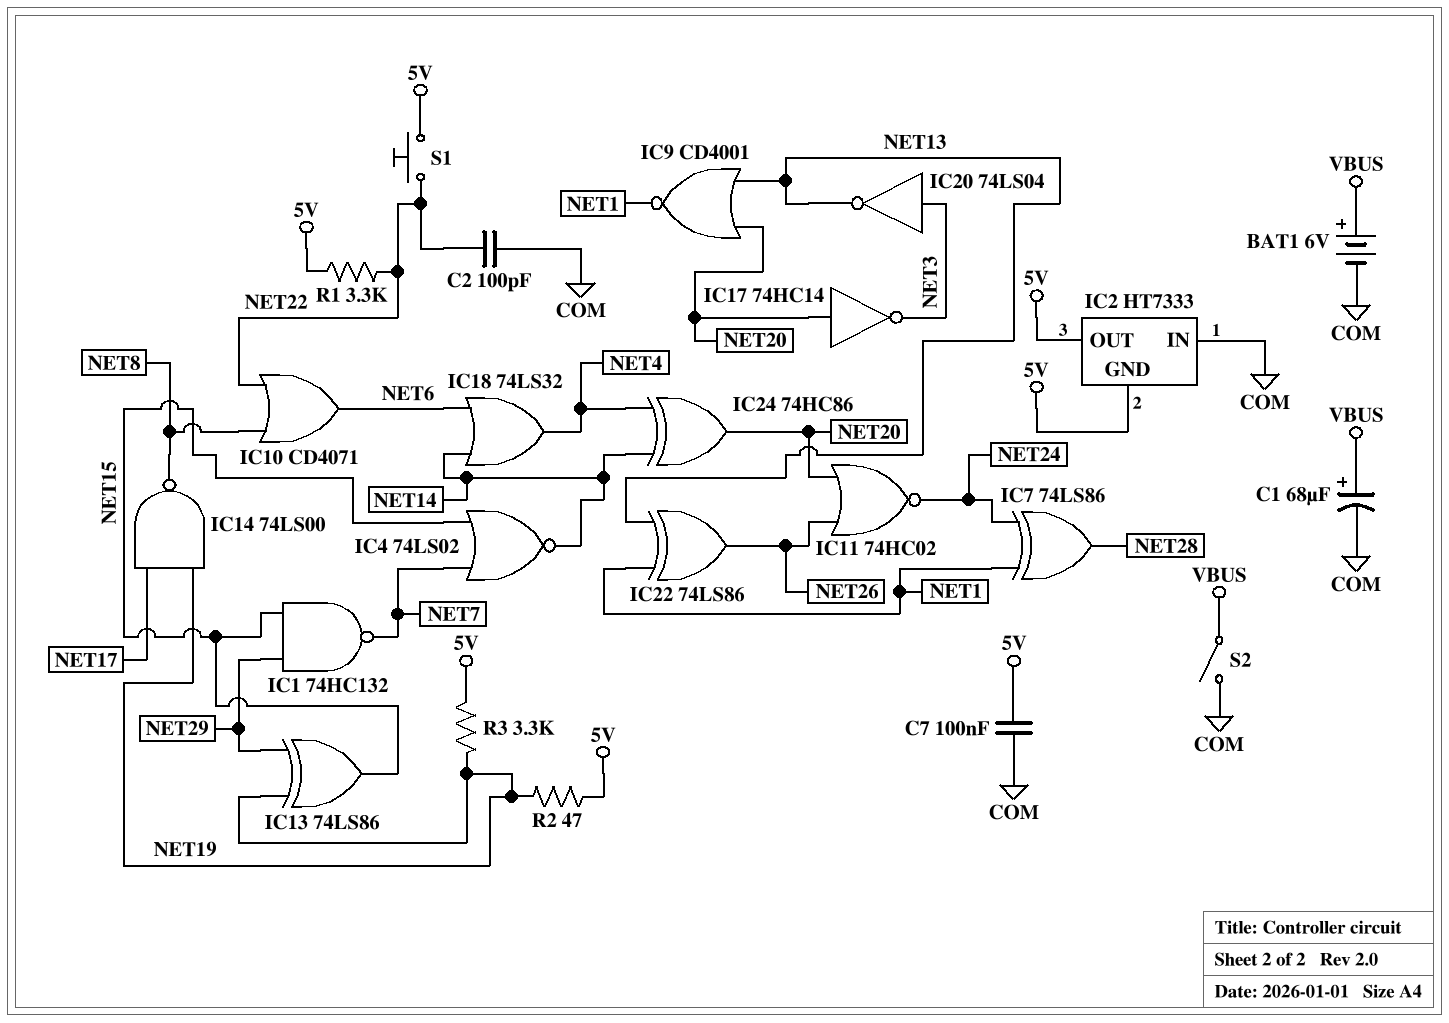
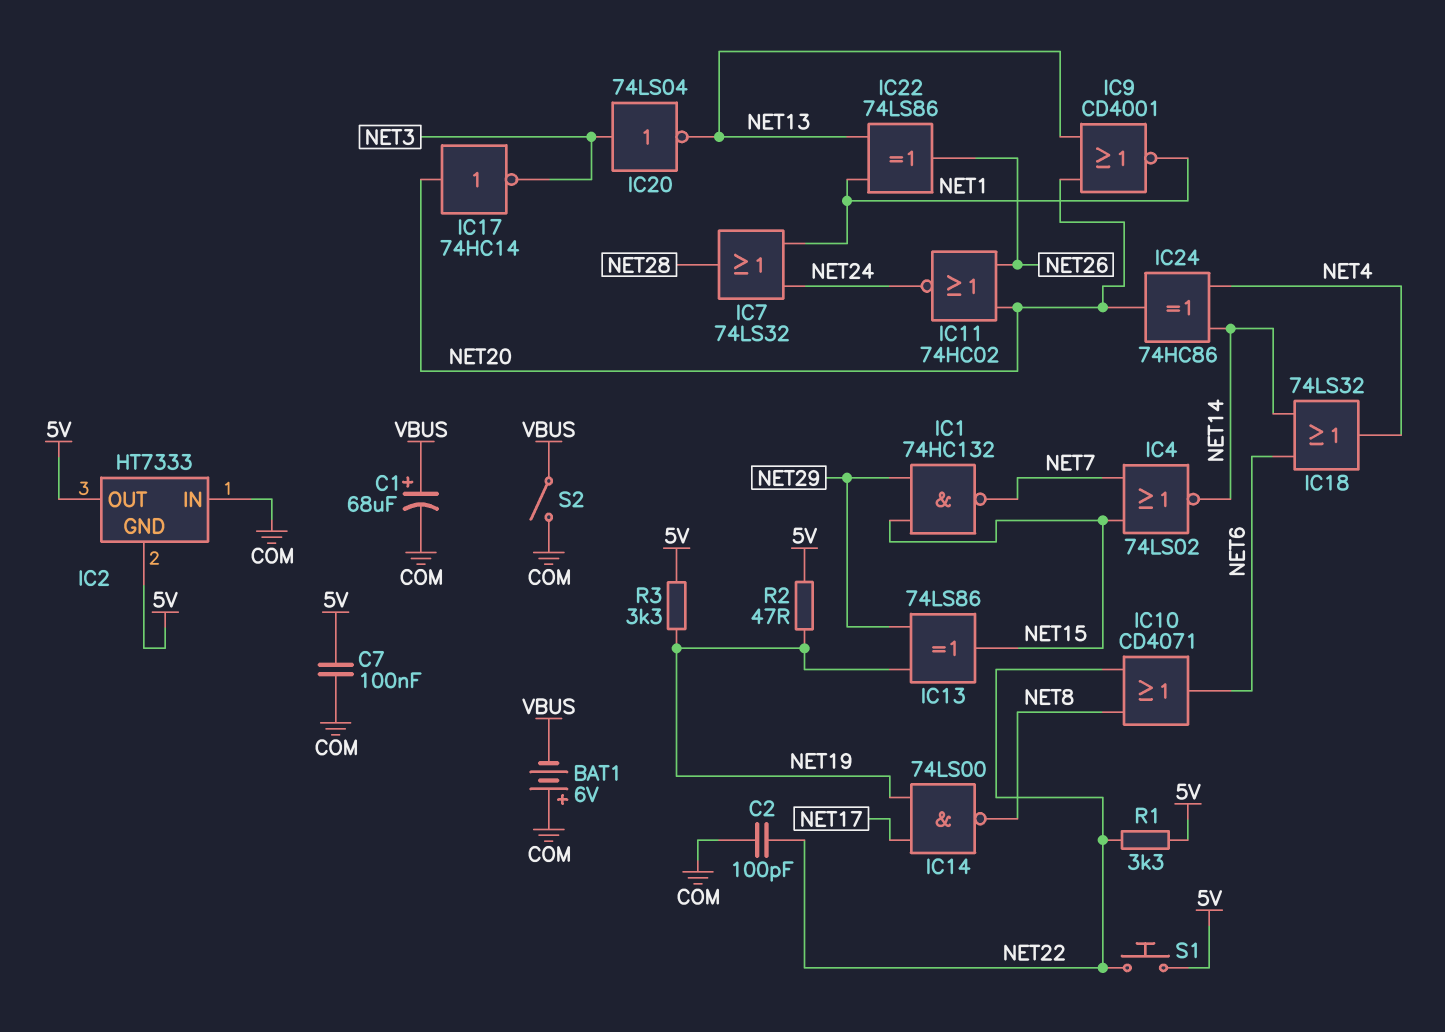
BAT1: 6V (plus VBUS, minus COM) -> 6V (plus COM, minus VBUS)
IC7: XOR 74LS86 (in NET1, in NET24, out NET28) -> OR 74LS32 (in NET1, in NET24, out NET28)

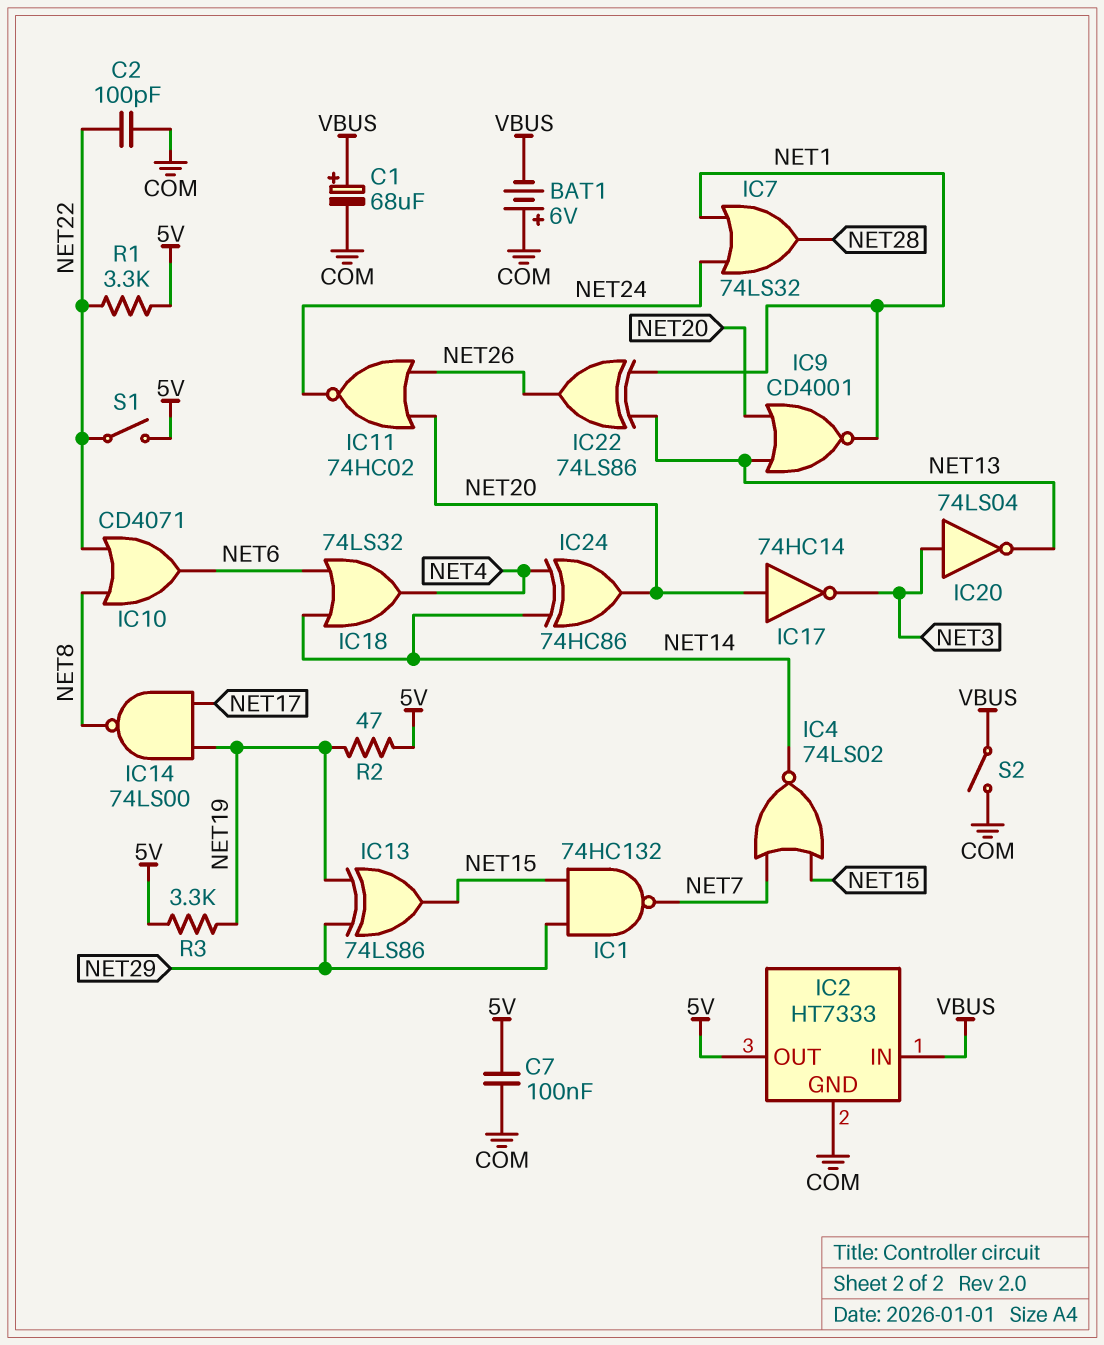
IC2 pin GND: 5V -> COM
IC2 pin IN: COM -> VBUS
S1: button (5V, NET22) -> switch (5V, NET22)

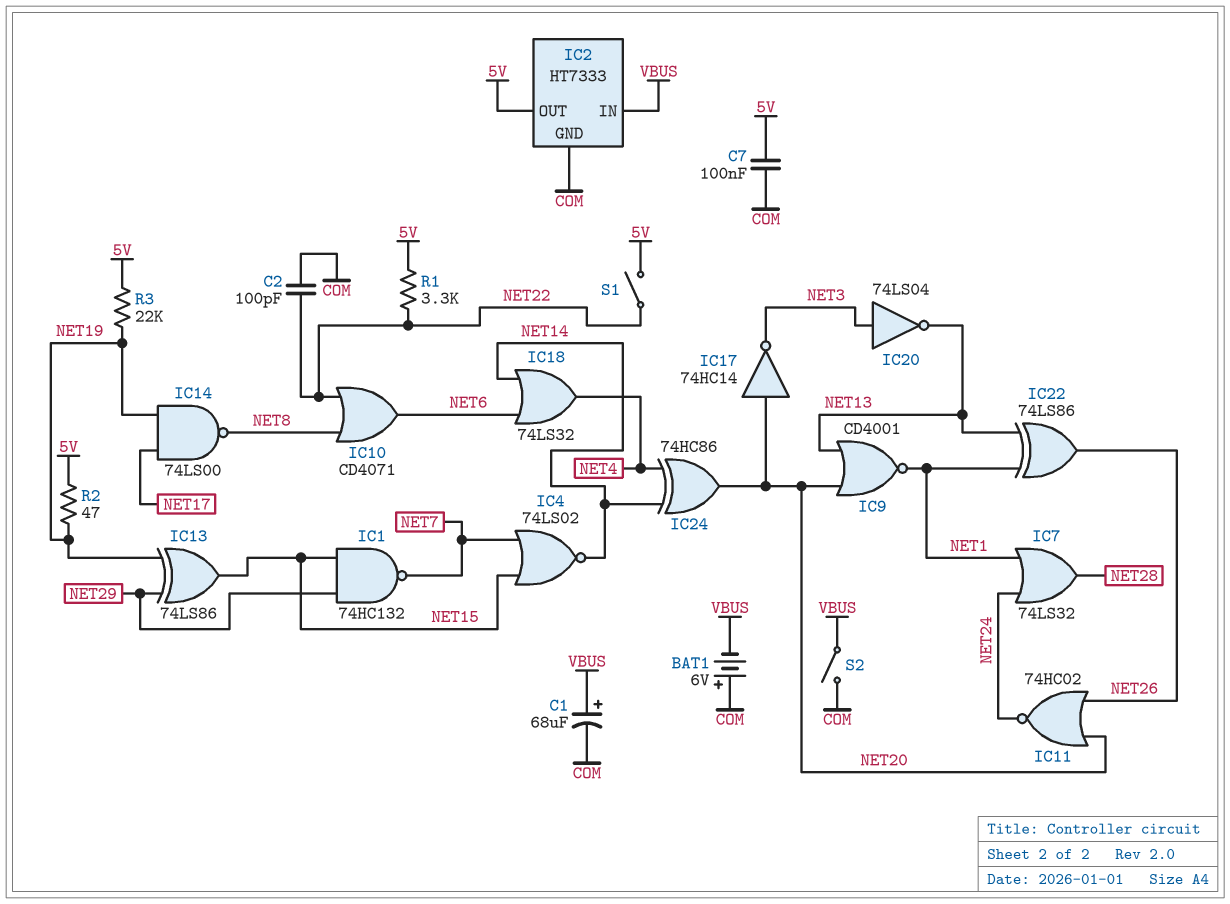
R3: 3.3k (5V, NET19) -> 22k (5V, NET19)

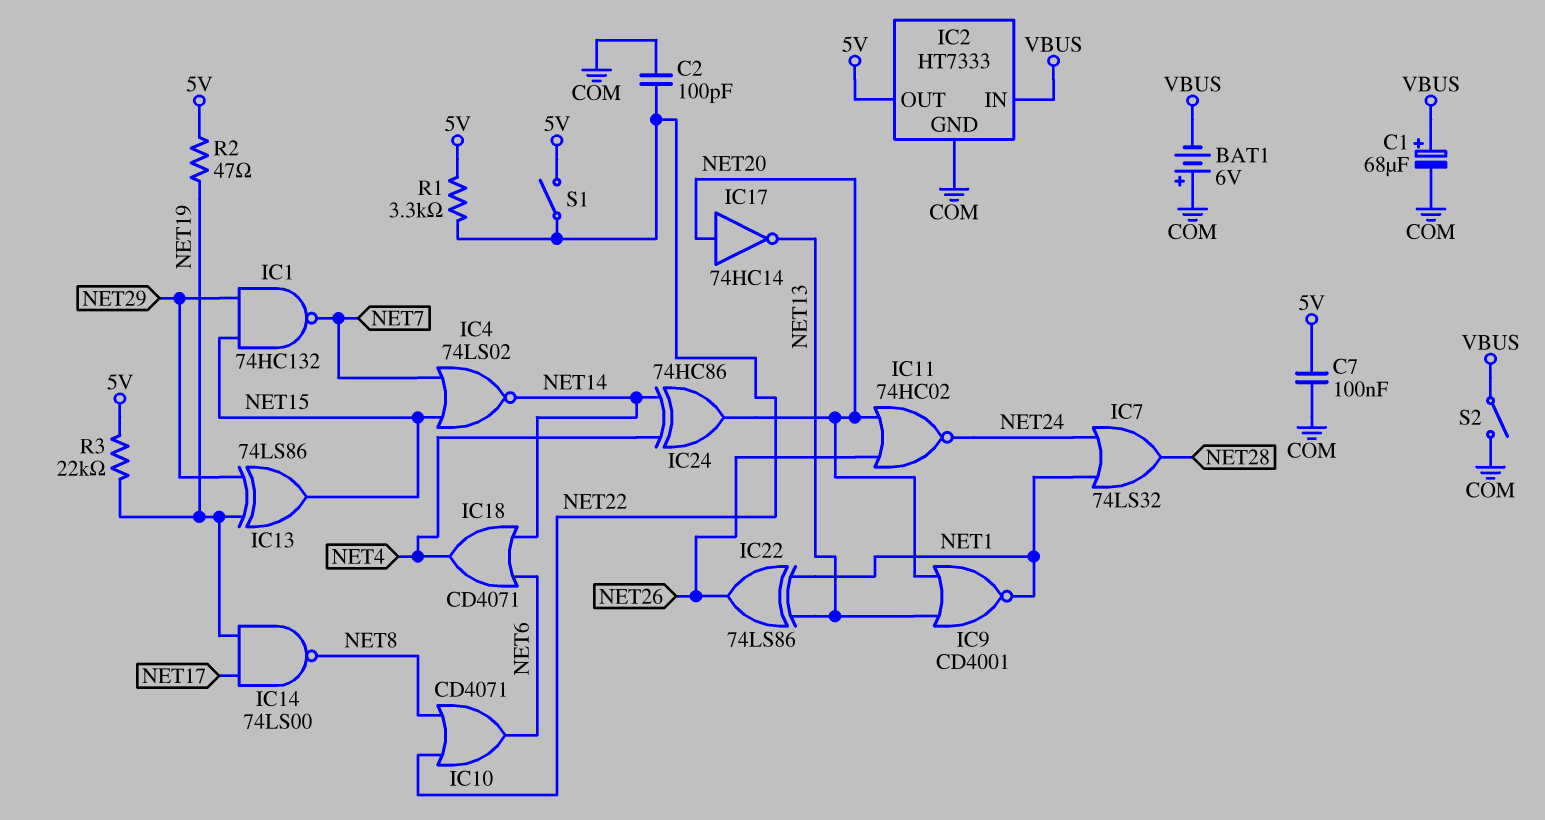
IC17: NOT 74HC14 (in NET20, out NET3) -> NOT 74HC14 (in NET20, out NET13)
IC18: OR 74LS32 (in NET6, in NET14, out NET4) -> OR CD4071 (in NET6, in NET14, out NET4)
IC20: NOT 74LS04 (in NET3, out NET13) -> none

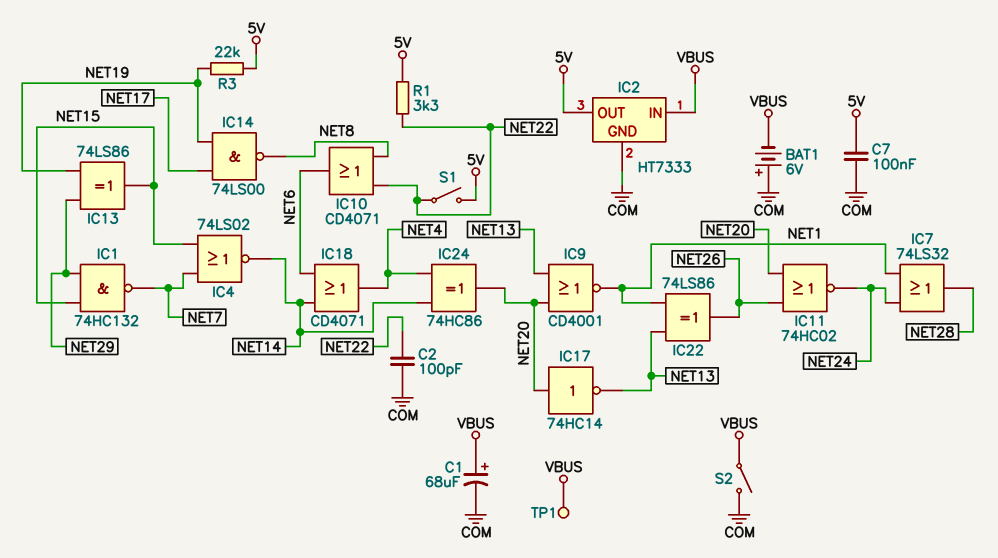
R2: 47 (5V, NET19) -> none
TP1: none -> test point (VBUS)

